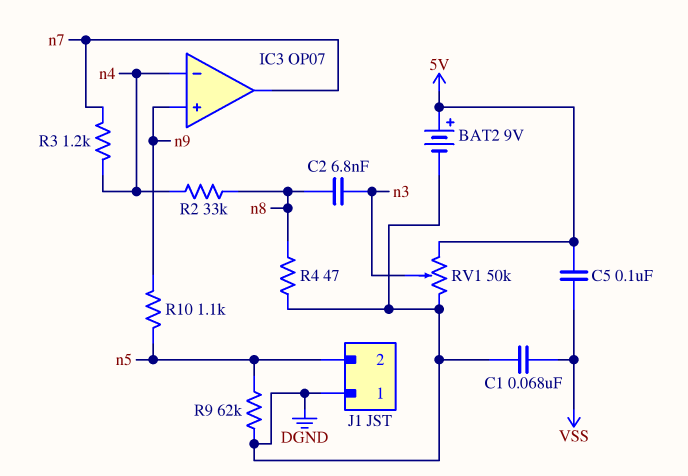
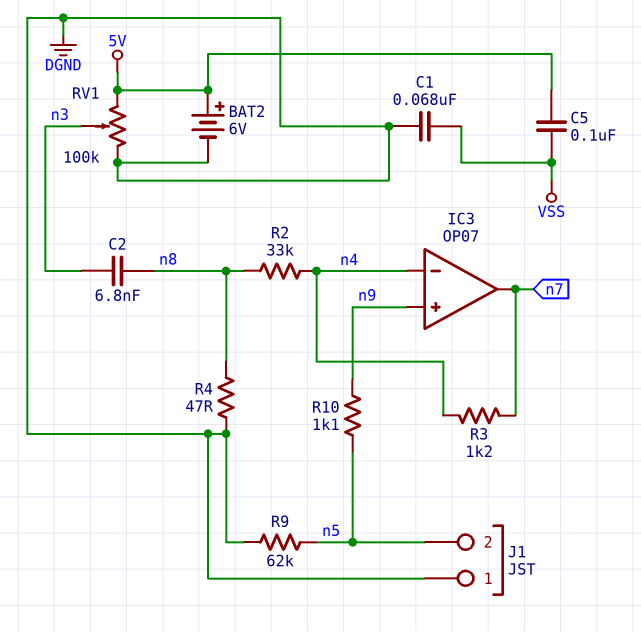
BAT2: 9V (plus 5V, minus DGND) -> 6V (plus 5V, minus DGND)
RV1: 50k (5V, DGND, wiper n3) -> 100k (5V, DGND, wiper n3)

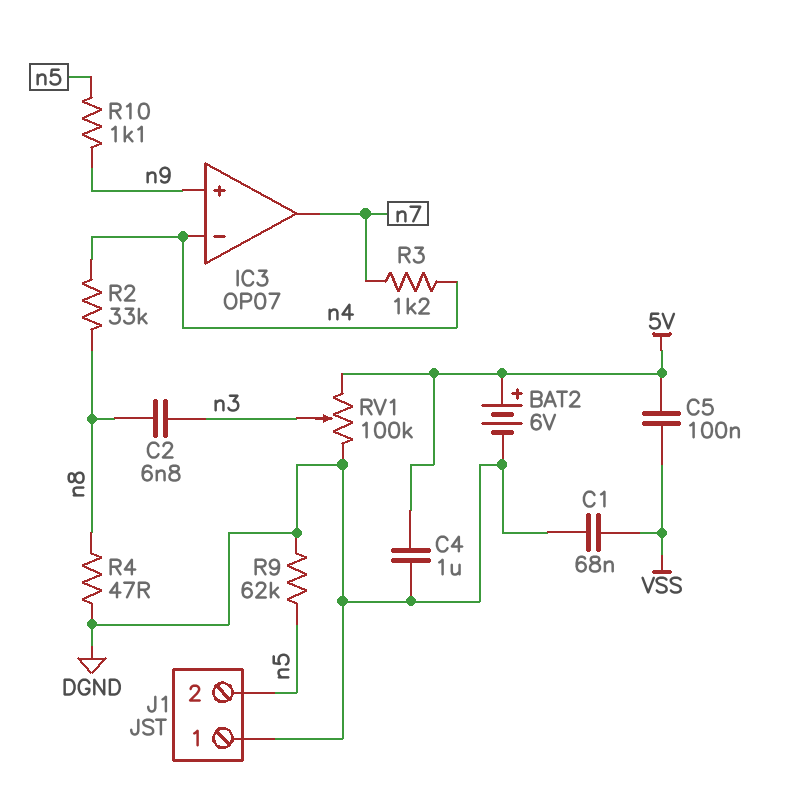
C4: none -> 1uF (5V, DGND)

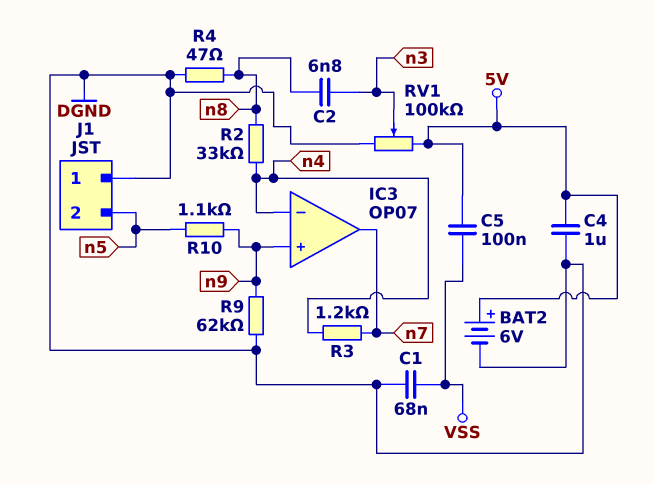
R9: 62k (DGND, n5) -> 62k (DGND, n9)

